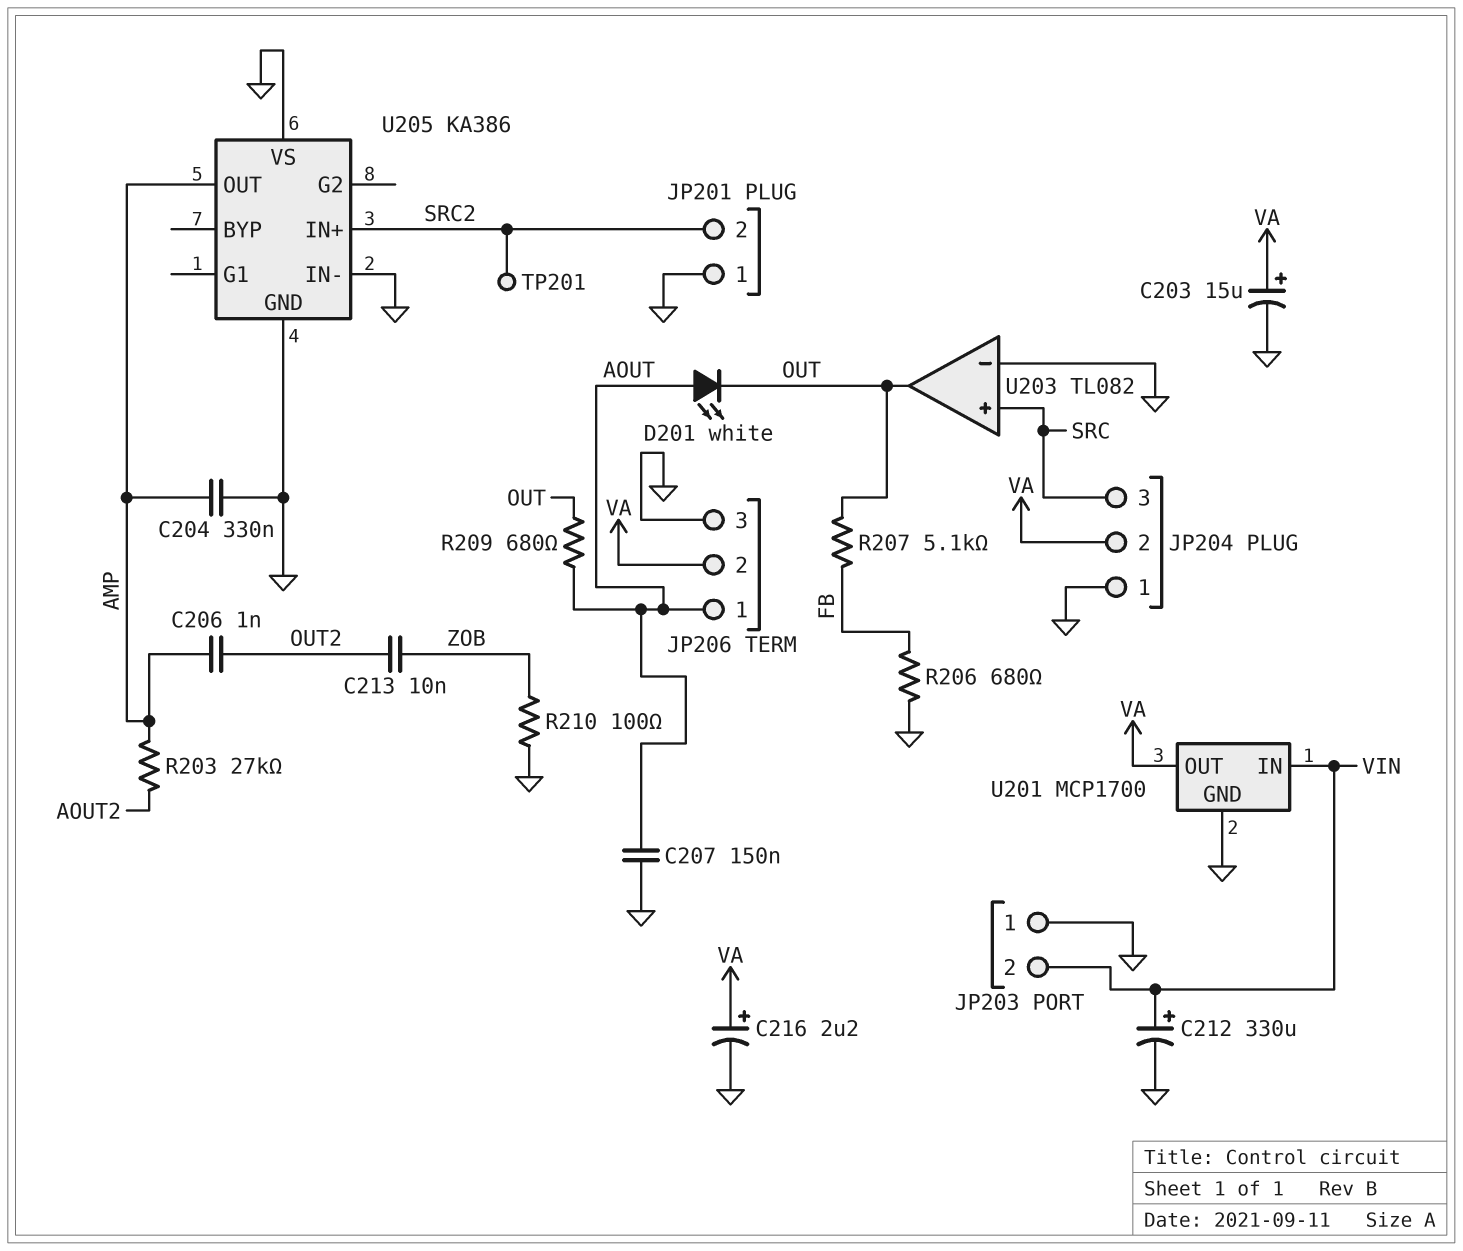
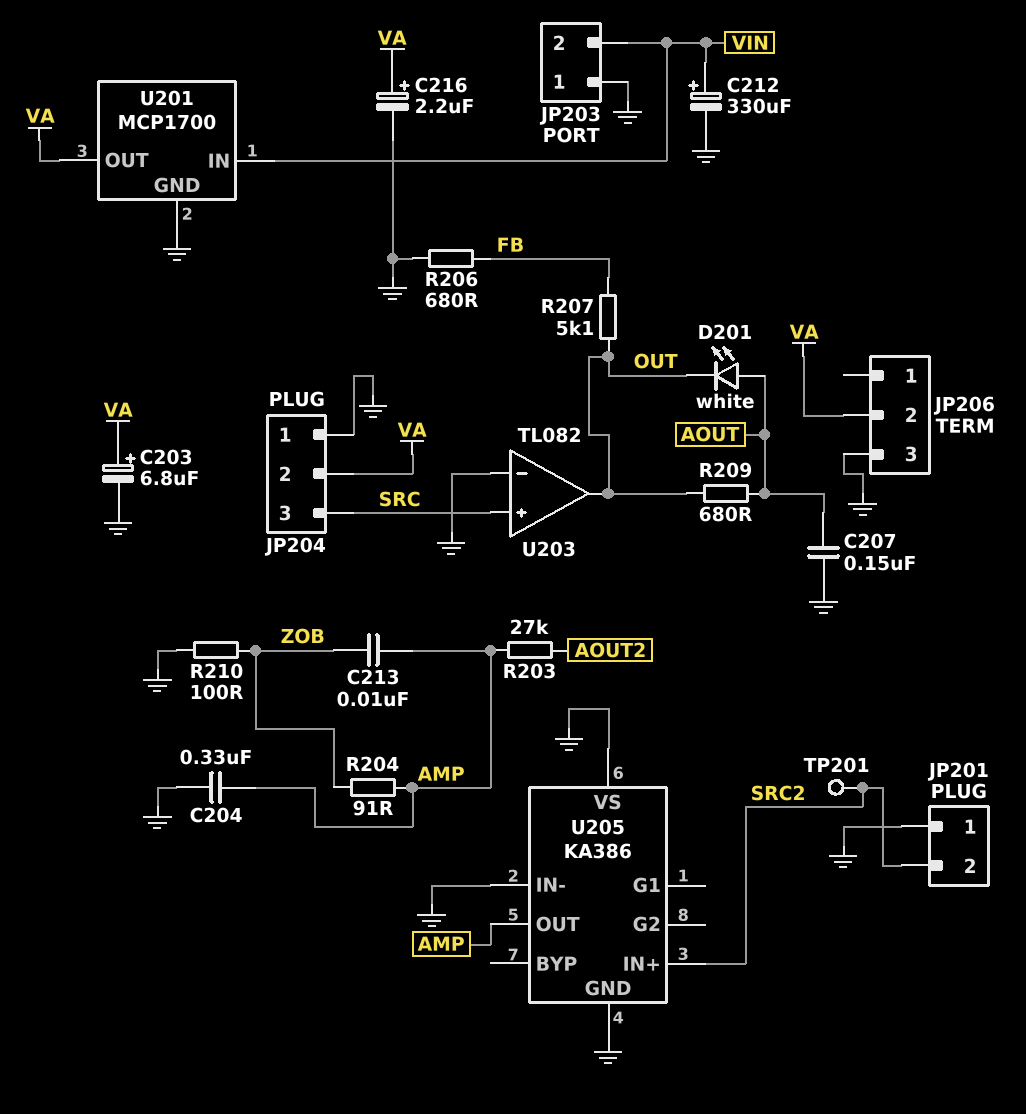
C203: 15uF (plus VA, minus GND) -> 6.8uF (plus VA, minus GND)
C206: 1nF (AMP, OUT2) -> none
C213: 10nF (OUT2, ZOB) -> 10nF (AMP, ZOB)
JP206 pin 1: AOUT -> none
R204: none -> 91 (AMP, ZOB)

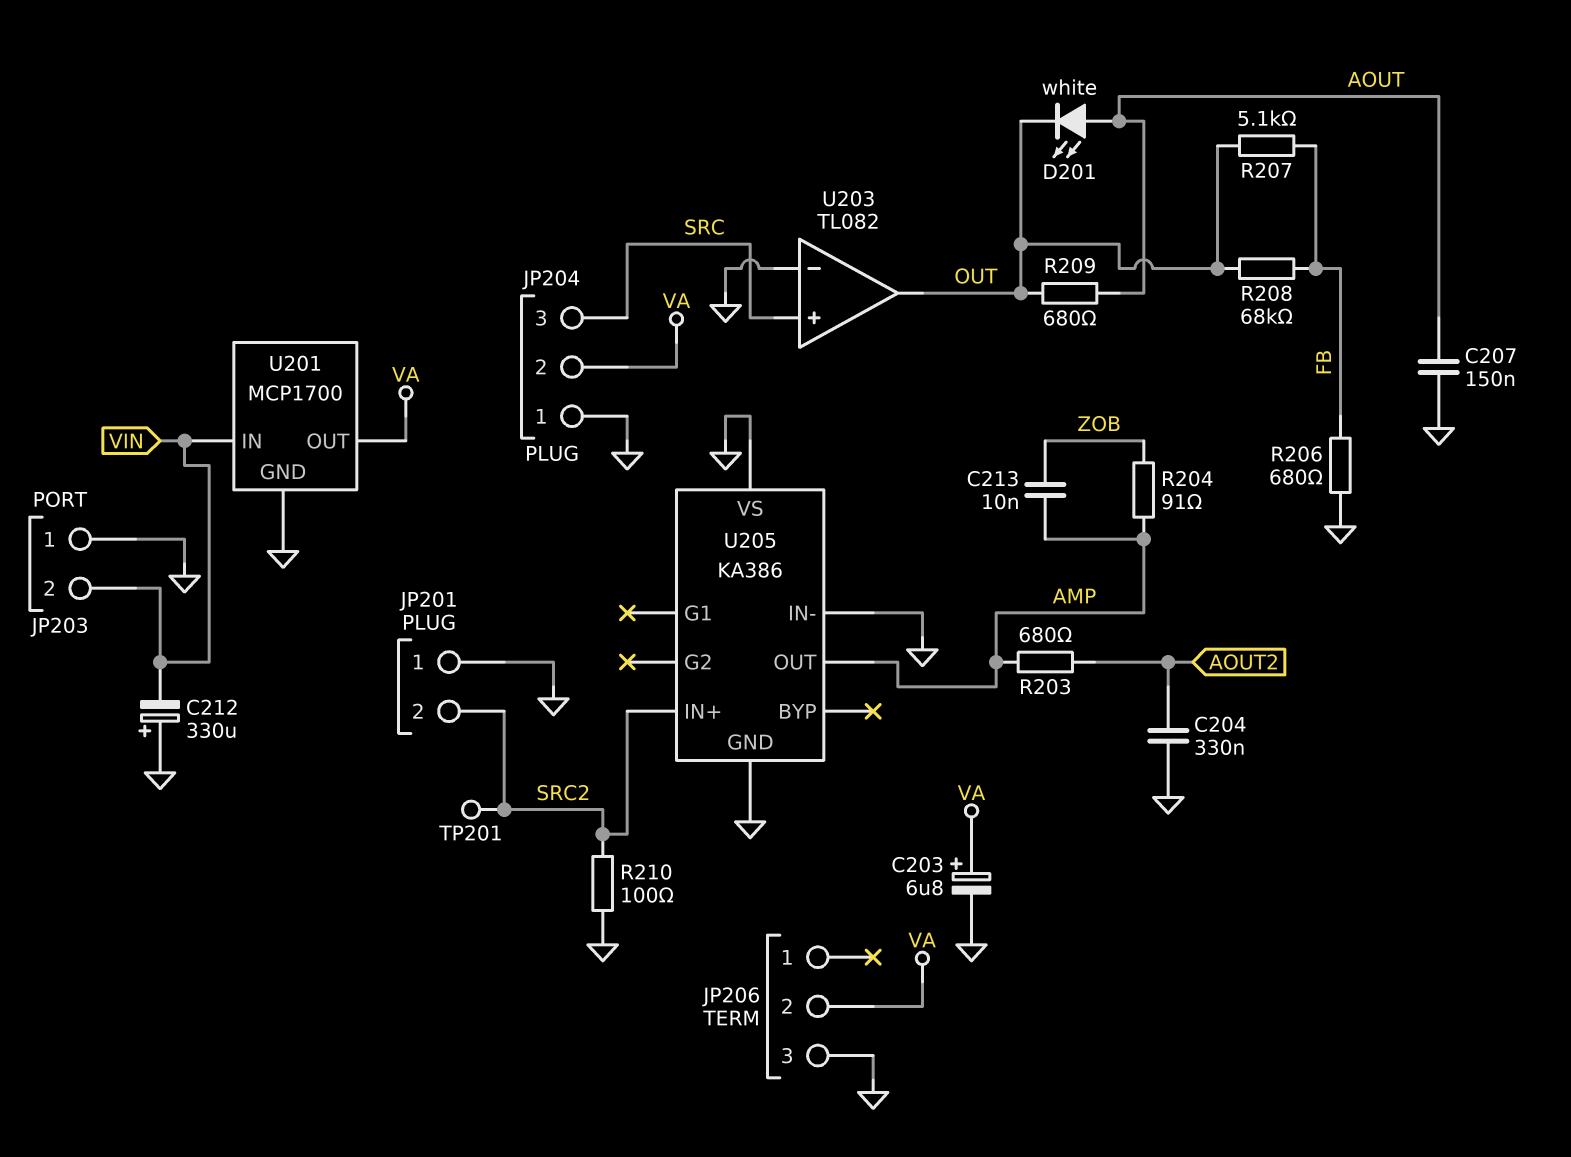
C204: 330nF (AMP, GND) -> 330nF (AOUT2, GND)
C212: 330uF (plus VIN, minus GND) -> 330uF (plus GND, minus VIN)
C216: 2.2uF (plus VA, minus GND) -> none
R203: 27k (AMP, AOUT2) -> 680 (AMP, AOUT2)
R208: none -> 68k (FB, OUT)
R210: 100 (GND, ZOB) -> 100 (GND, SRC2)

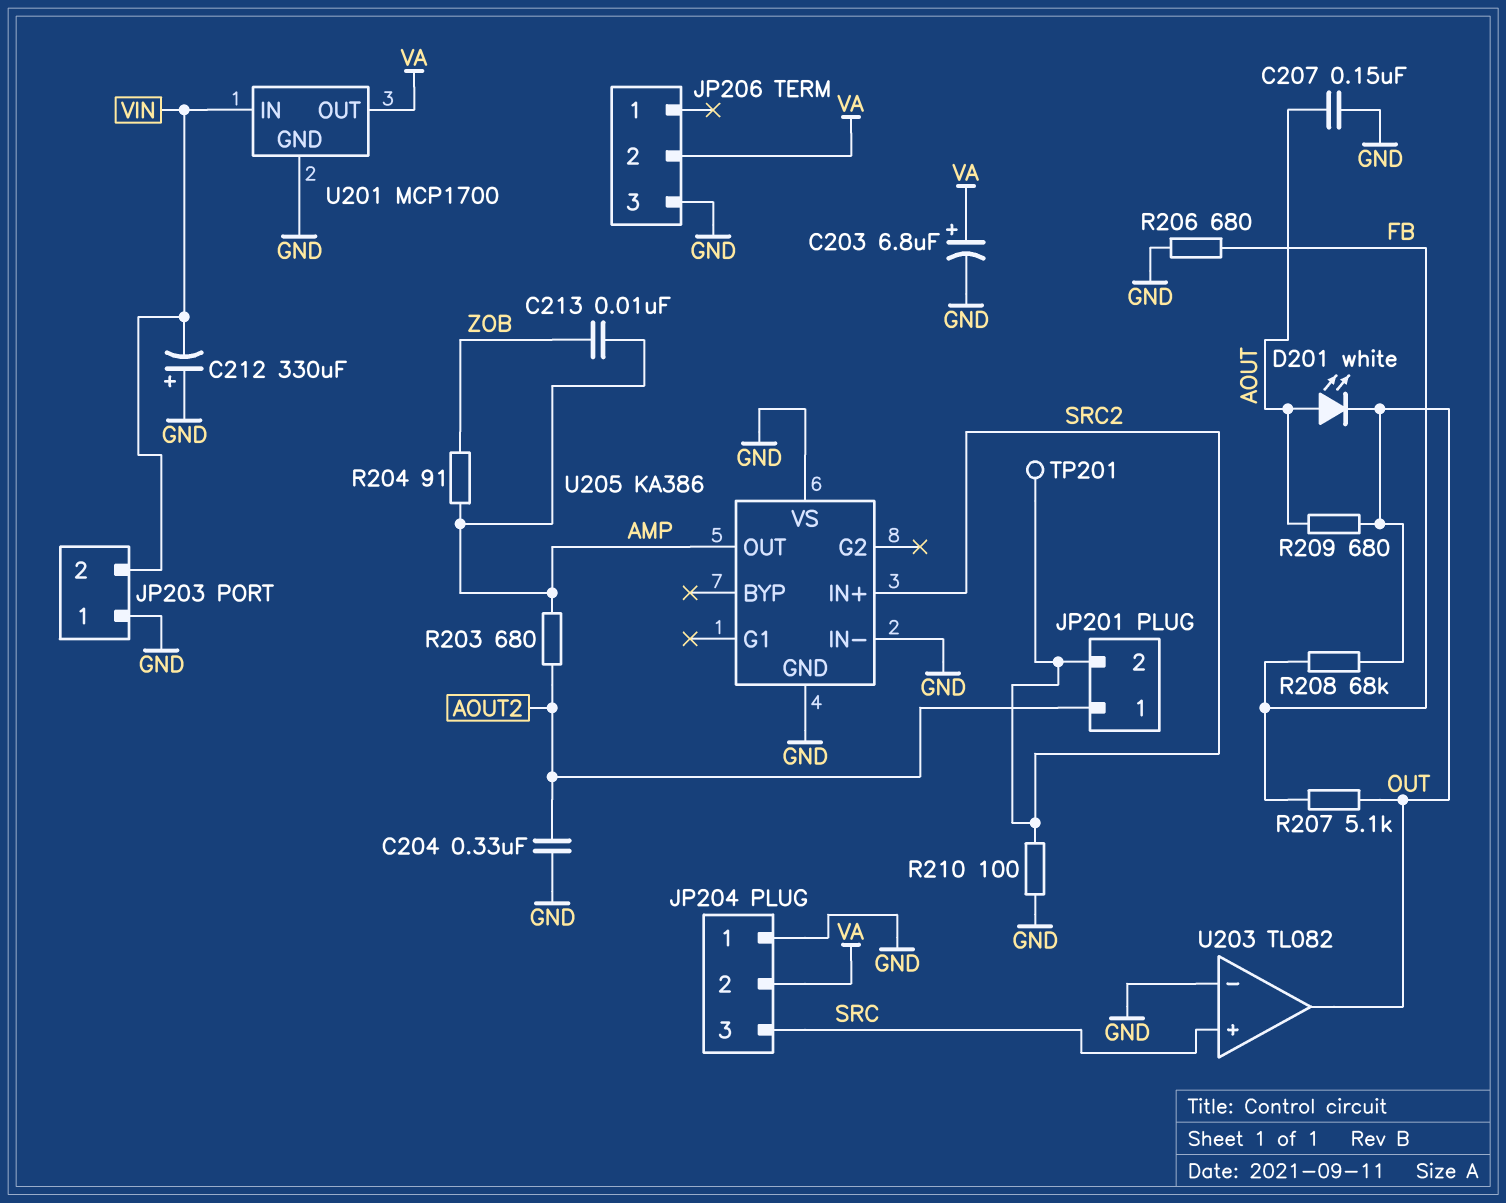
JP201 pin 1: GND -> AOUT2

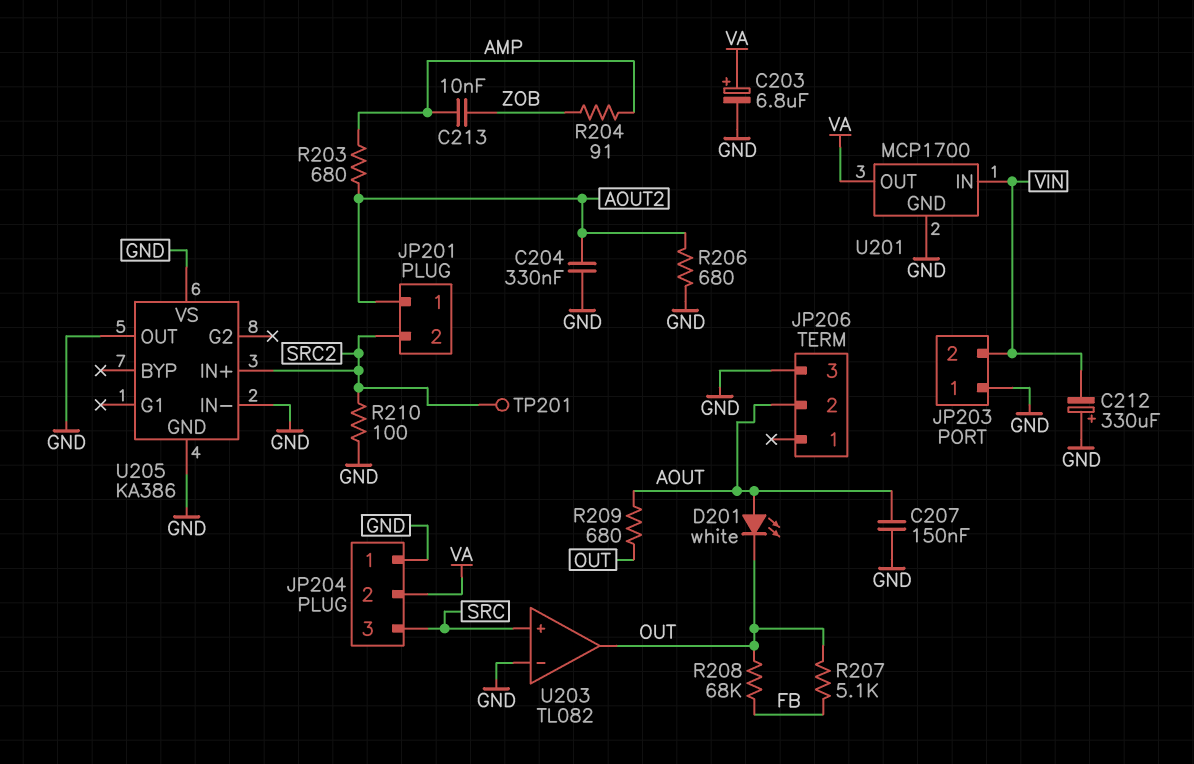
JP206 pin 2: VA -> AOUT
R206: 680 (FB, GND) -> 680 (AOUT2, GND)
U205 pin OUT: AMP -> GND

